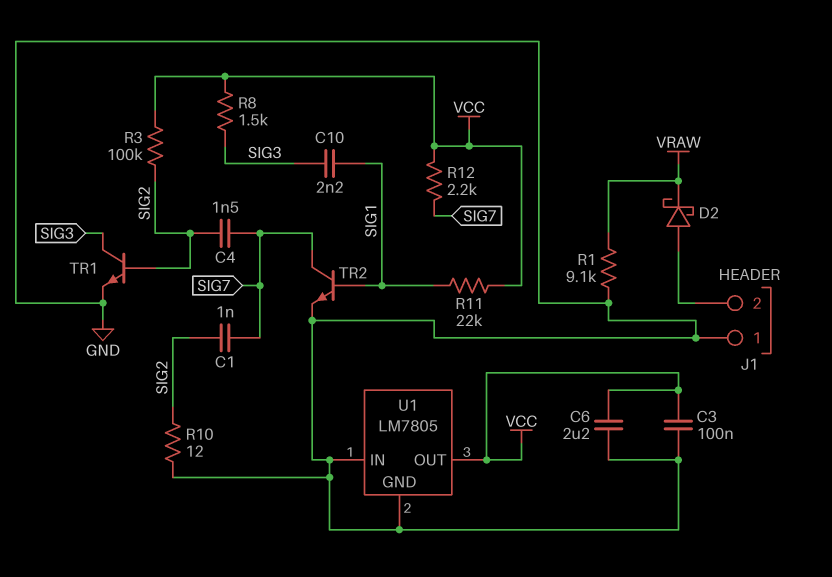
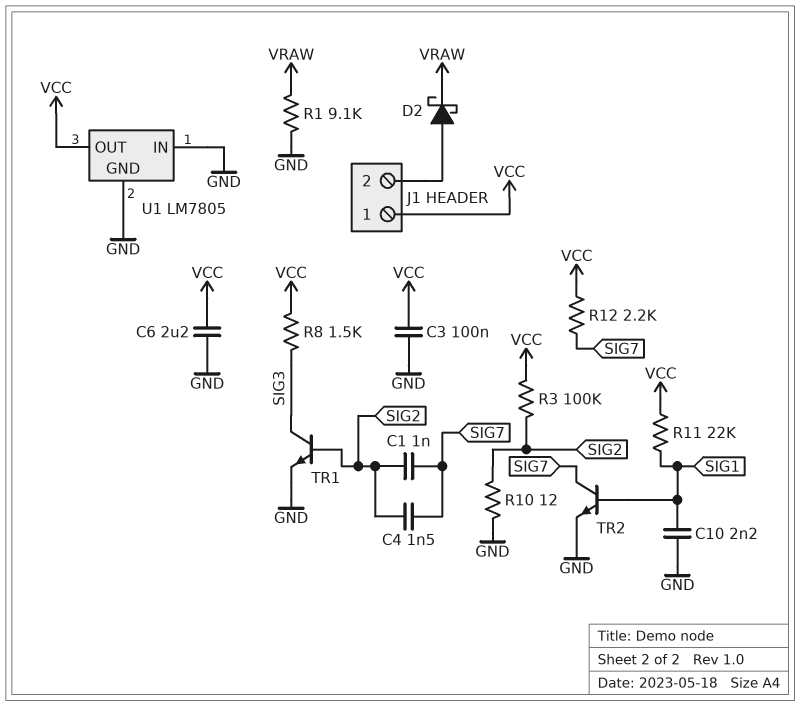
C10: 2.2nF (SIG1, SIG3) -> 2.2nF (GND, SIG1)
J1 pin 1: GND -> VCC

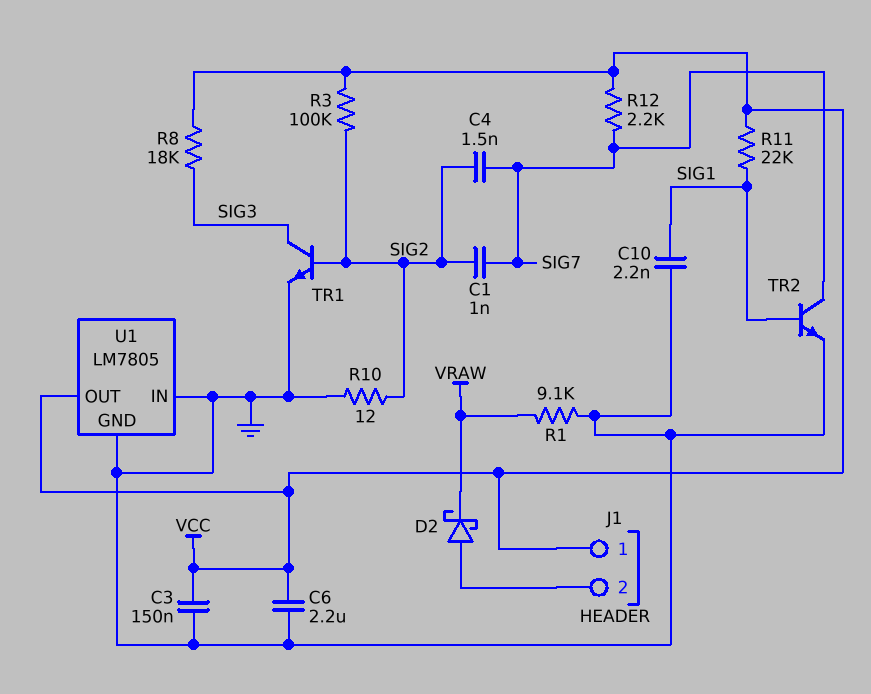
C3: 100nF (GND, VCC) -> 150nF (GND, VCC)
R8: 1.5k (SIG3, VCC) -> 18k (SIG3, VCC)

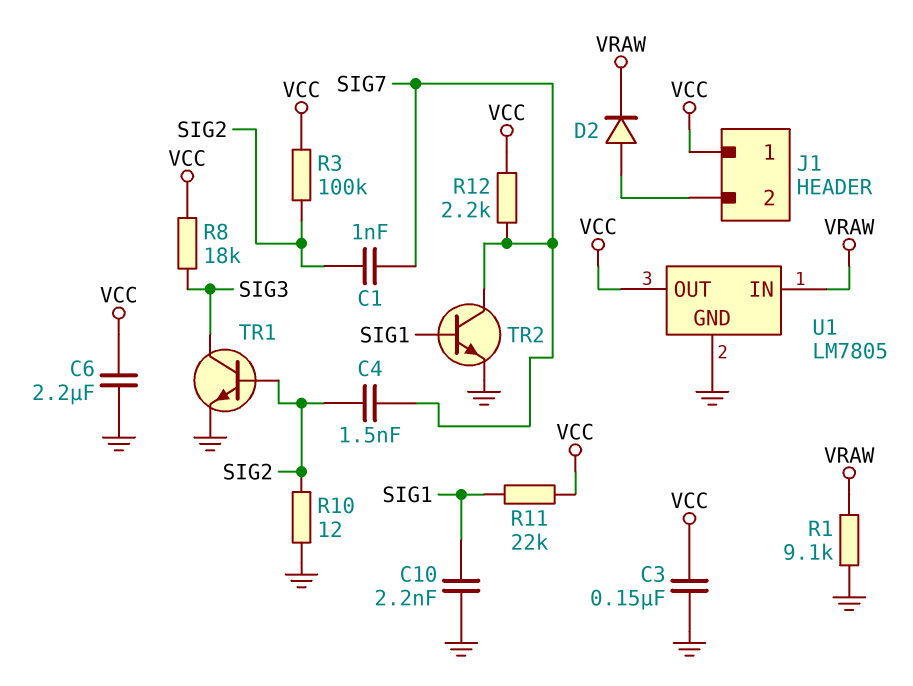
D2: schottky (A J1/2, K VRAW) -> diode (A J1/2, K VRAW)
U1 pin IN: GND -> VRAW

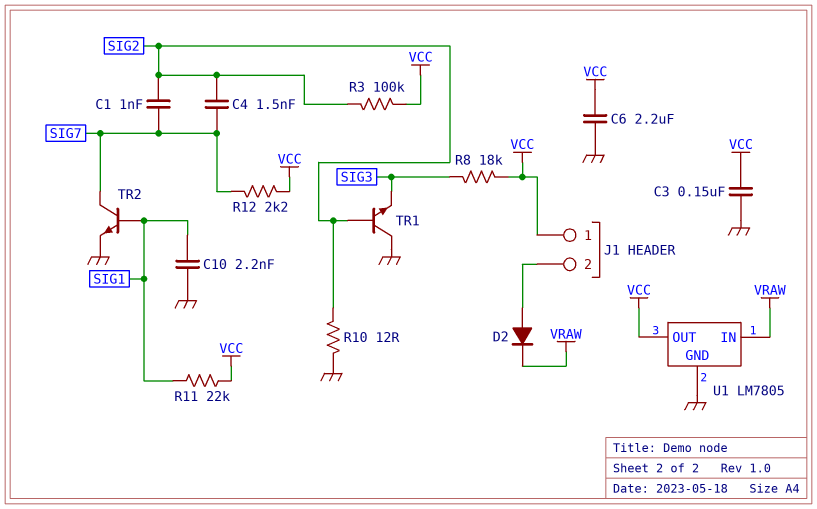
R1: 9.1k (GND, VRAW) -> none
TR1: NPN (B SIG2, C SIG3, E GND) -> NPN (B SIG2, C GND, E SIG3)

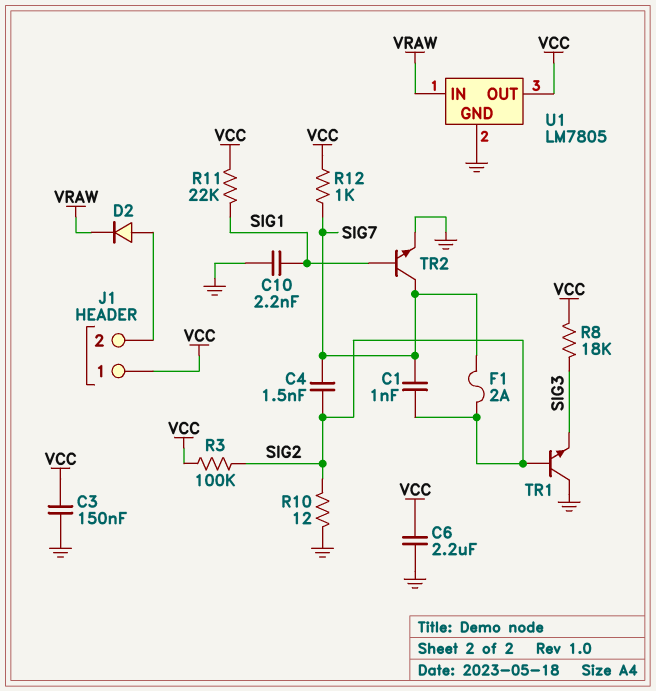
F1: none -> 2A (SIG2, SIG7)
R12: 2.2k (SIG7, VCC) -> 1k (SIG7, VCC)

